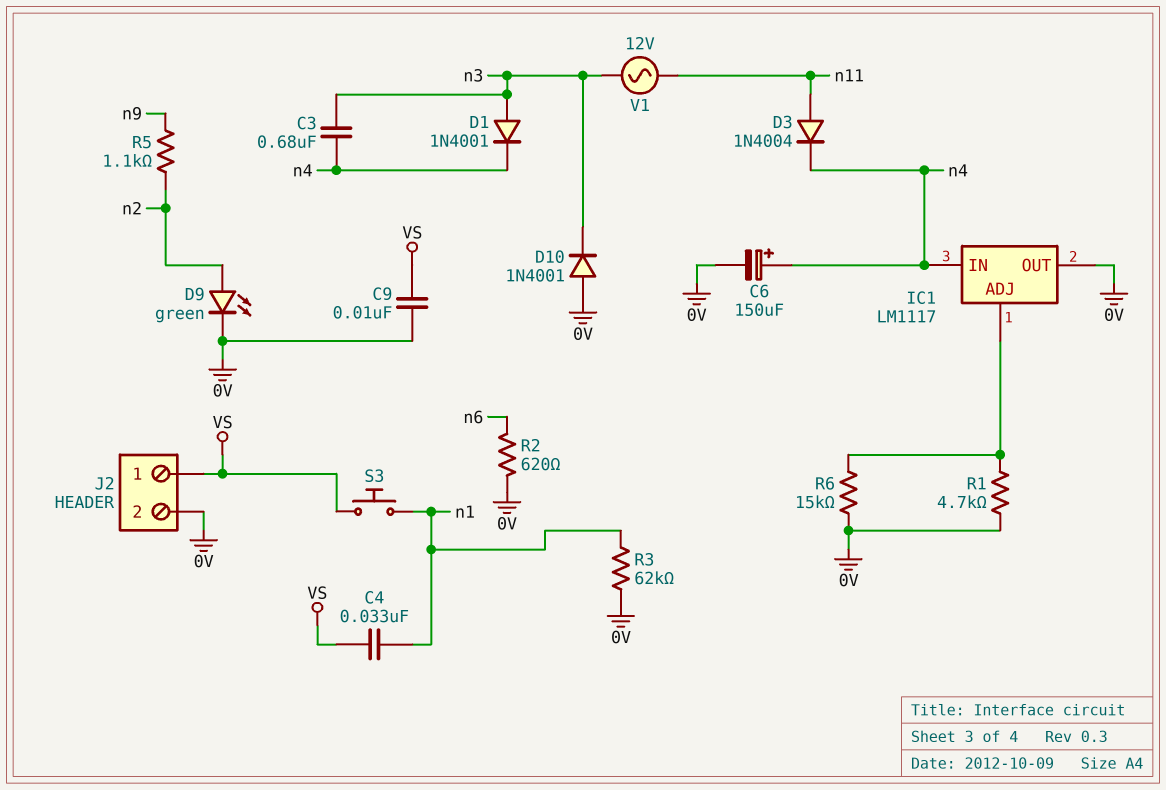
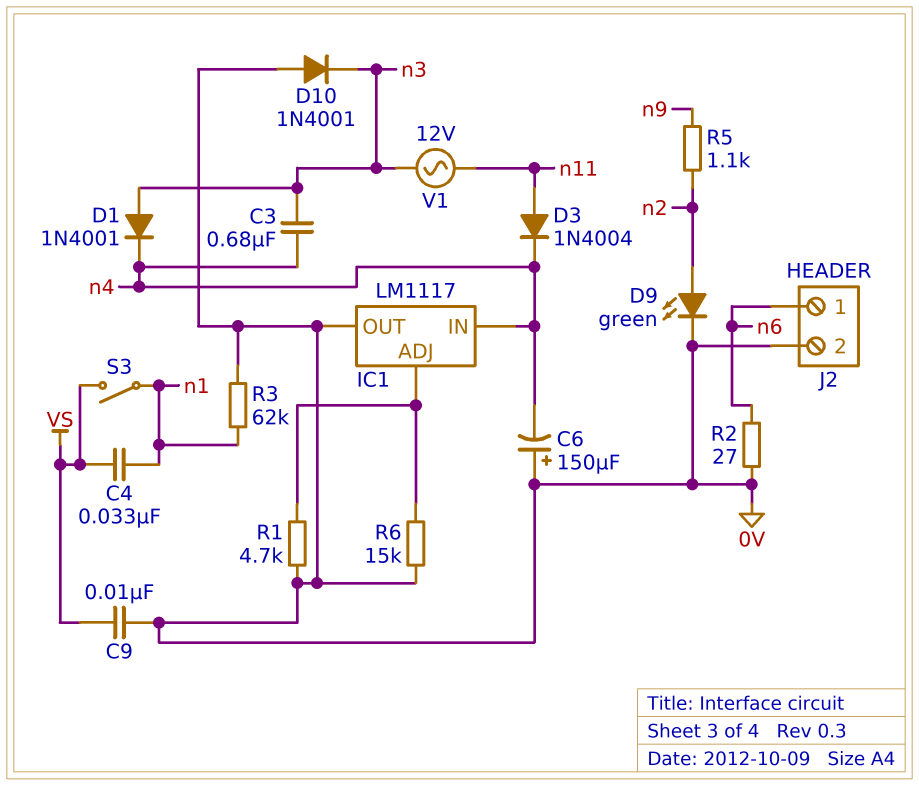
C6: 150uF (plus n4, minus 0V) -> 150uF (plus 0V, minus n4)
J2 pin 1: VS -> n6
R2: 620 (0V, n6) -> 27 (0V, n6)
S3: button (VS, n1) -> switch (VS, n1)

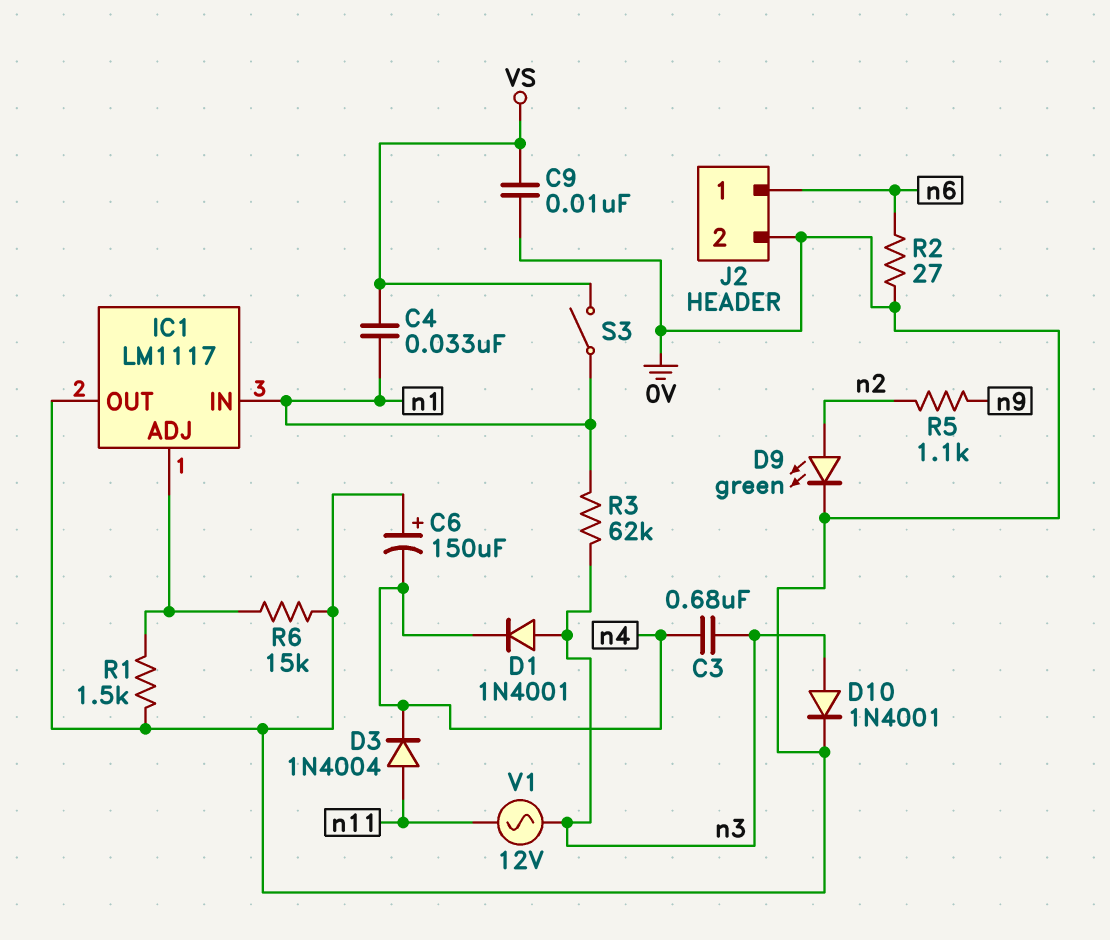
D10: diode 1N4001 (A 0V, K n3) -> diode 1N4001 (A n3, K 0V)
IC1 pin IN: n4 -> n1
R1: 4.7k (0V, IC1/ADJ) -> 1.5k (0V, IC1/ADJ)
R3: 62k (0V, n1) -> 62k (n1, n3)

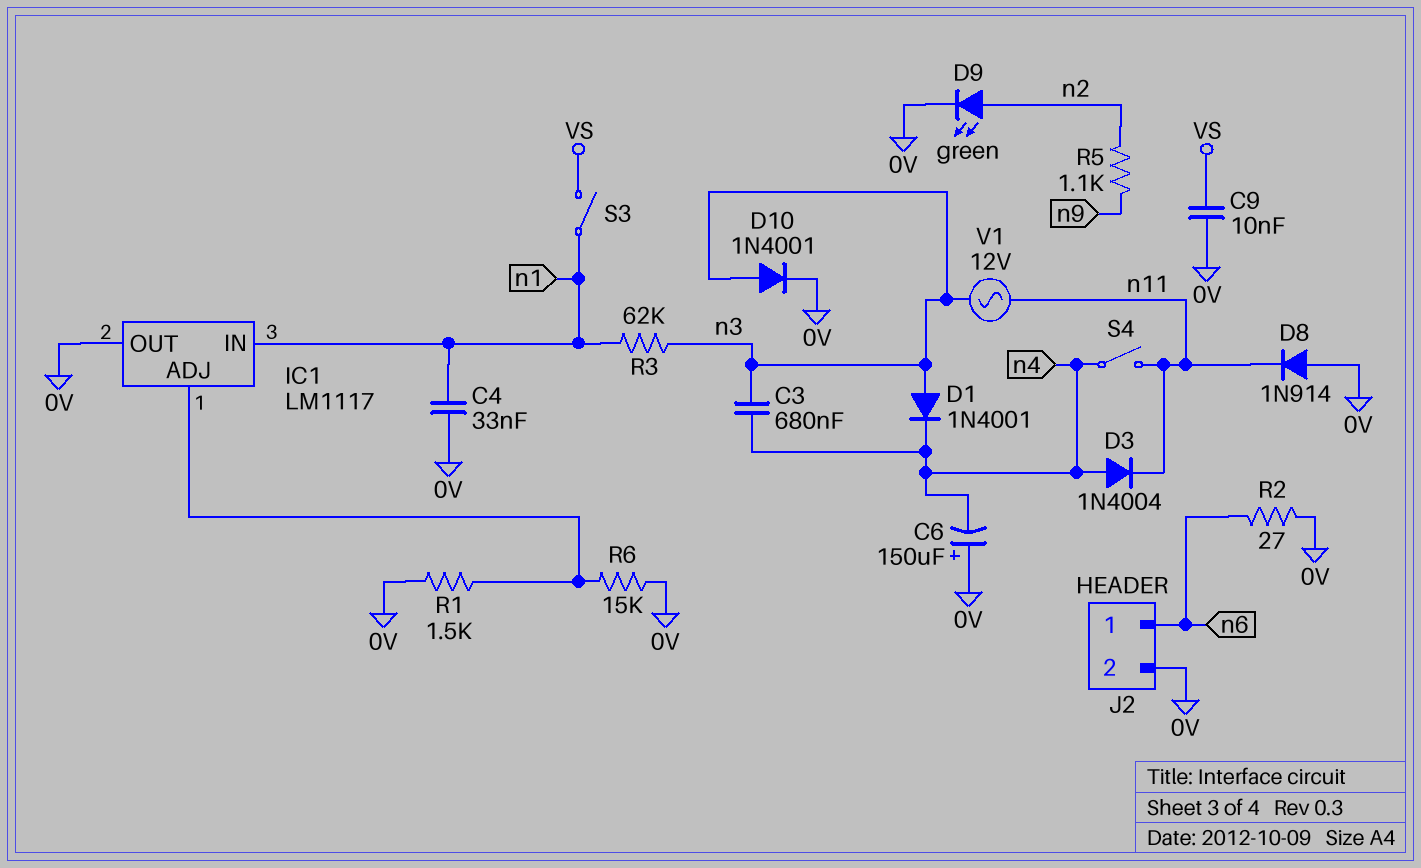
C4: 33nF (VS, n1) -> 33nF (0V, n1)
D3: diode 1N4004 (A n11, K n4) -> diode 1N4004 (A n4, K n11)
D8: none -> diode 1N914 (A 0V, K n11)
S4: none -> switch (n4, n11)

